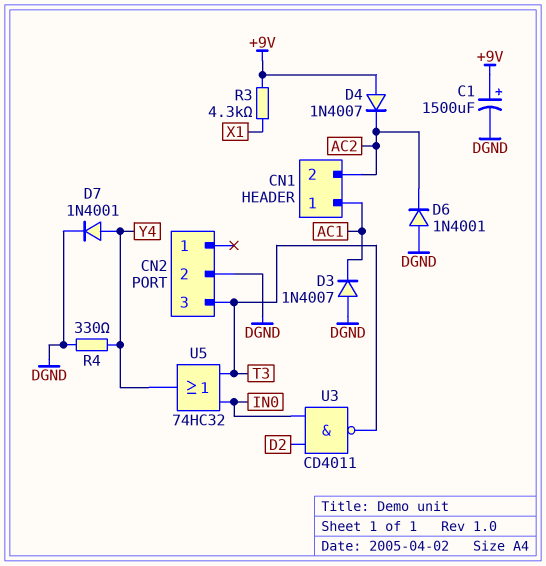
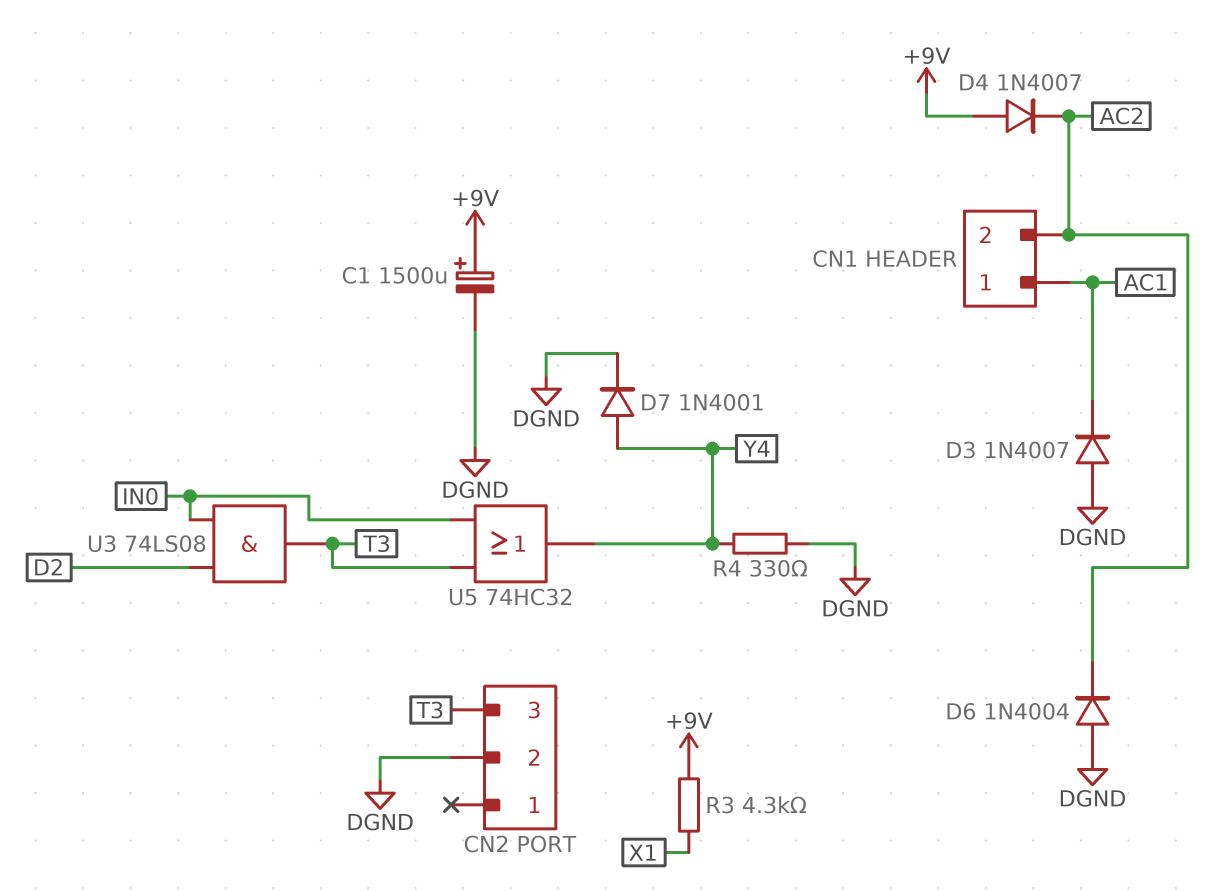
D6: diode 1N4001 (A DGND, K AC2) -> diode 1N4004 (A DGND, K AC2)
U3: NAND CD4011 (in D2, in IN0, out T3) -> AND 74LS08 (in D2, in IN0, out T3)

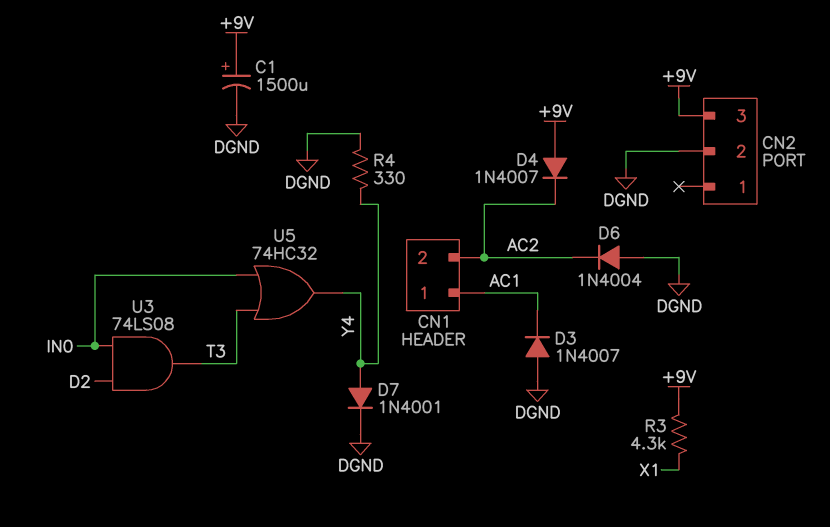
CN2 pin 3: T3 -> +9V

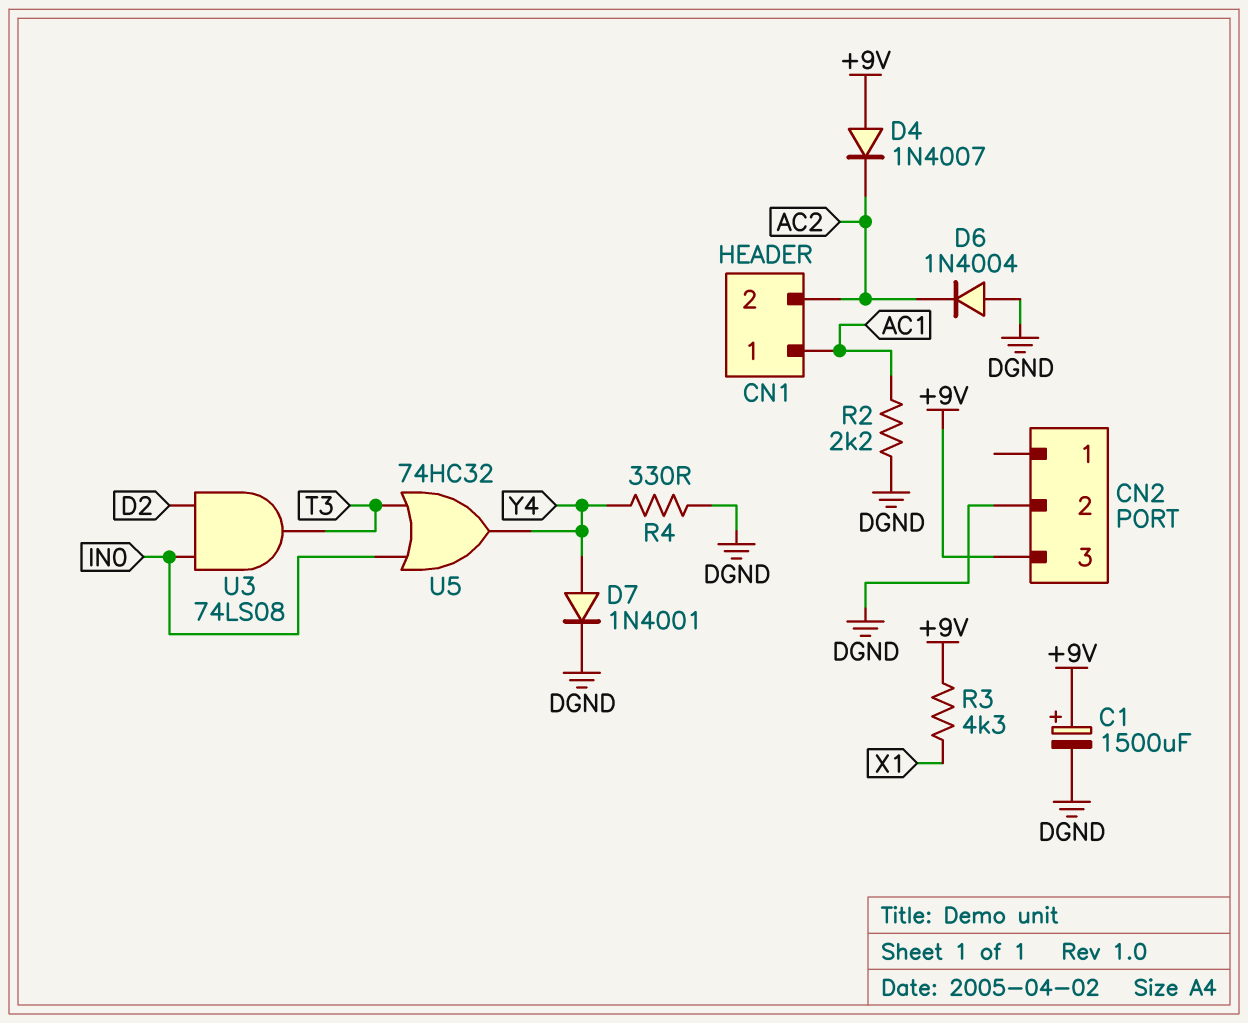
D3: diode 1N4007 (A DGND, K AC1) -> none
R2: none -> 2.2k (AC1, DGND)

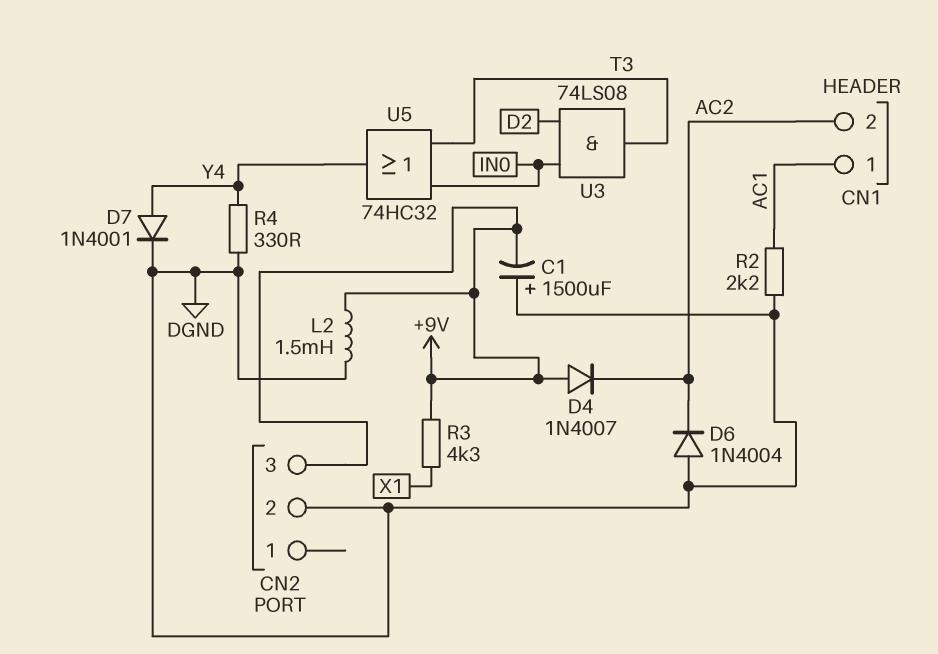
C1: 1500uF (plus +9V, minus DGND) -> 1500uF (plus DGND, minus +9V)
L2: none -> 1.5mH (+9V, DGND)

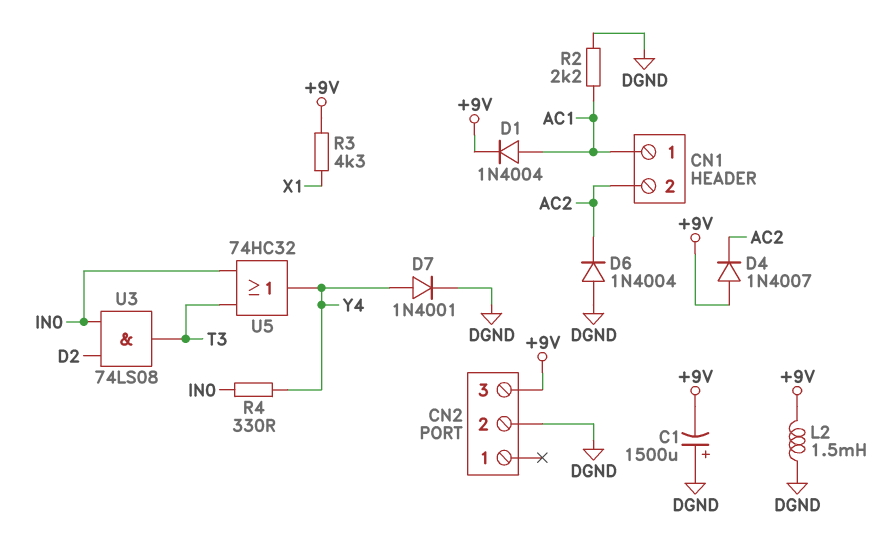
D1: none -> diode 1N4004 (A AC1, K +9V)
R4: 330 (DGND, Y4) -> 330 (IN0, Y4)

